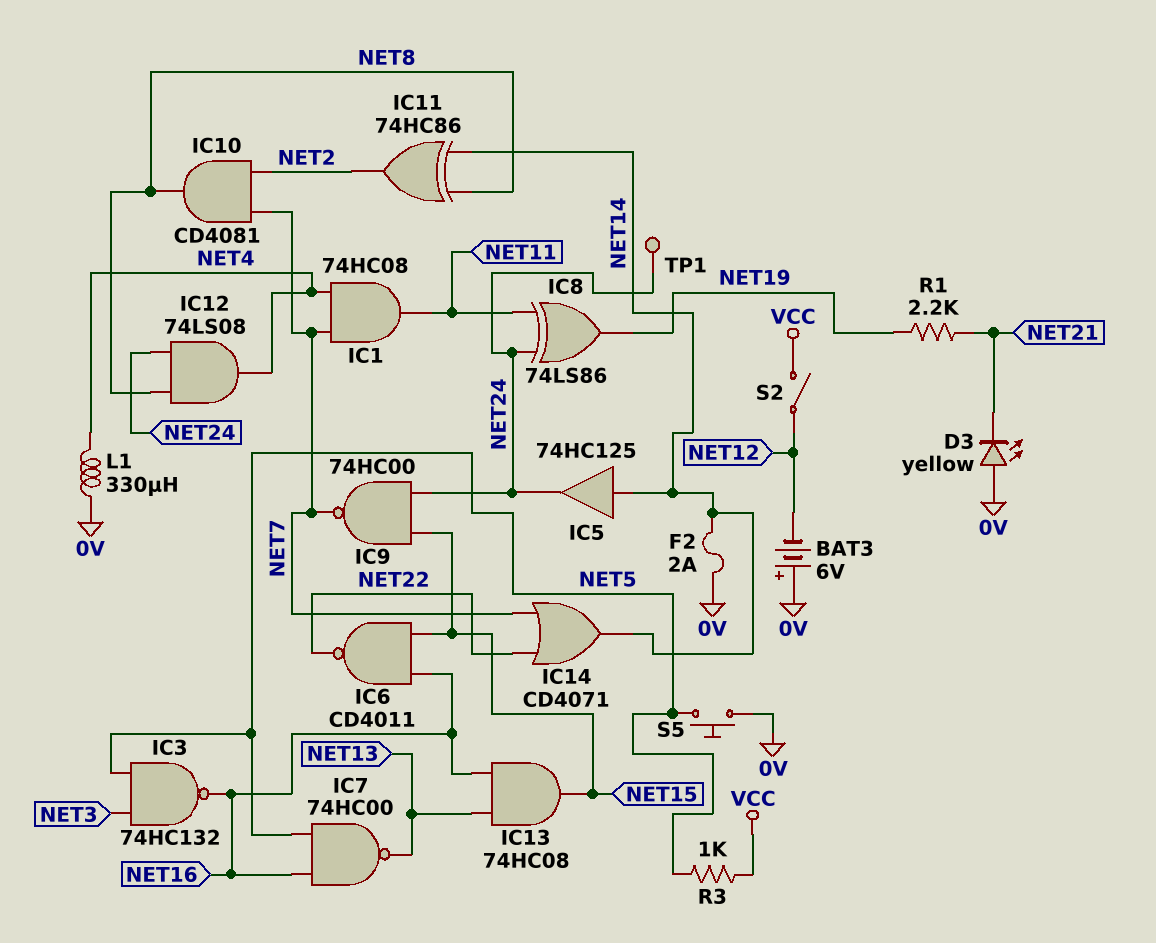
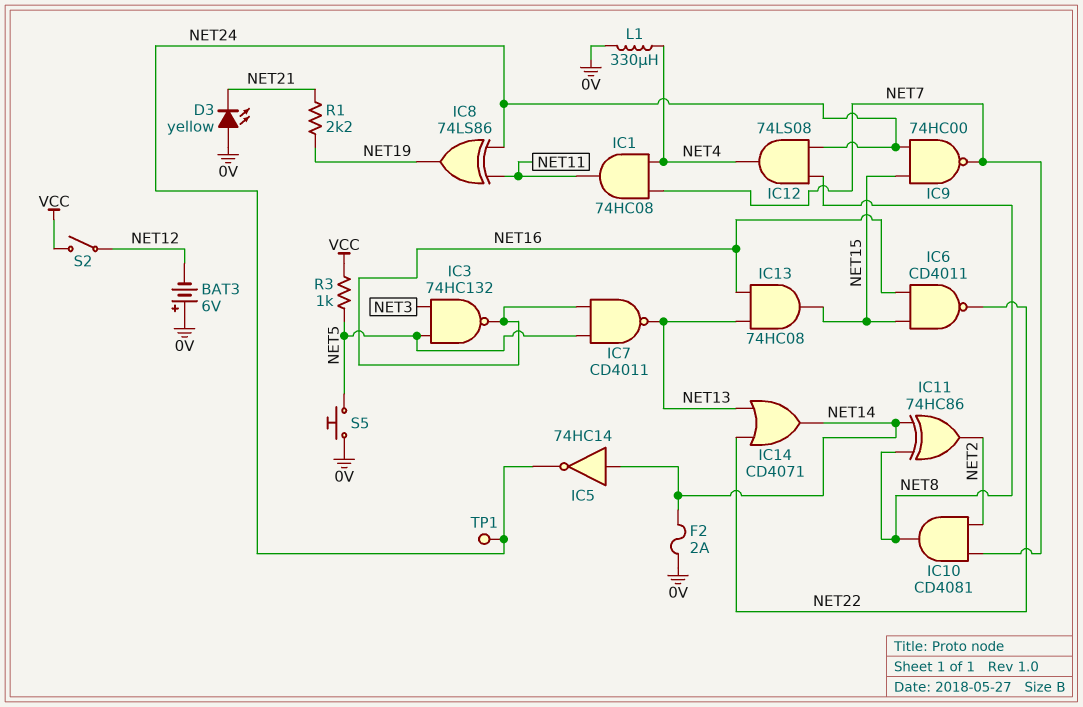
IC5: buffer 74HC125 (in NET14, out NET24) -> NOT 74HC14 (in NET14, out NET24)
IC7: NAND 74HC00 (in NET5, in NET16, out NET13) -> NAND CD4011 (in NET5, in NET16, out NET13)
IC14: OR CD4071 (in NET7, in NET22, out NET14) -> OR CD4071 (in NET13, in NET22, out NET14)

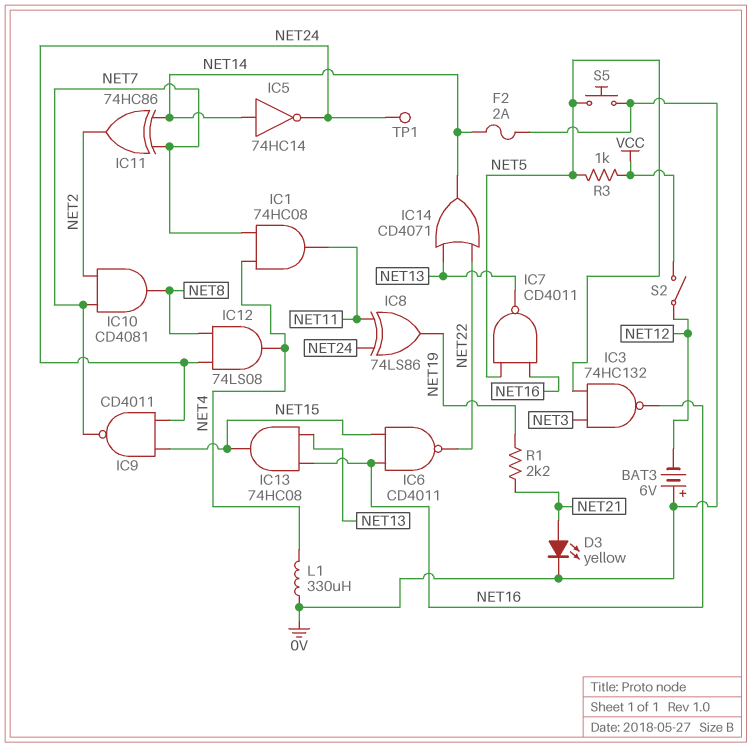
D3: LED yellow (A 0V, K NET21) -> LED yellow (A NET21, K 0V)
IC9: NAND 74HC00 (in NET15, in NET24, out NET7) -> NAND CD4011 (in NET15, in NET24, out NET7)
IC11: XOR 74HC86 (in NET8, in NET14, out NET2) -> XOR 74HC86 (in NET7, in NET14, out NET2)

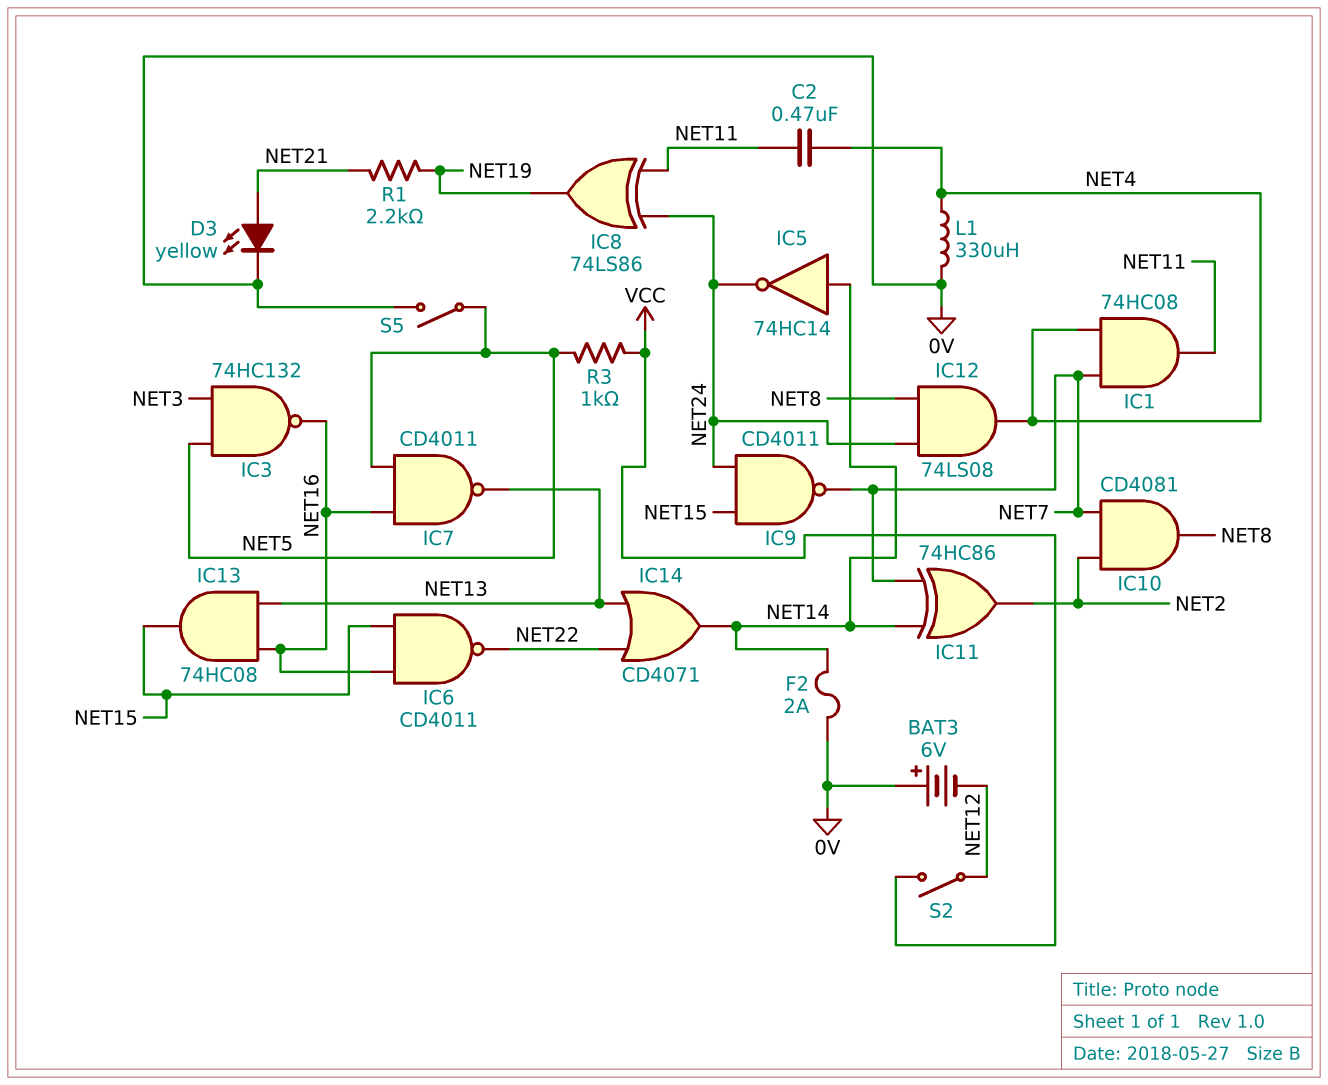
C2: none -> 470nF (NET4, NET11)
S5: button (0V, NET5) -> switch (0V, NET5)
TP1: test point (NET24) -> none

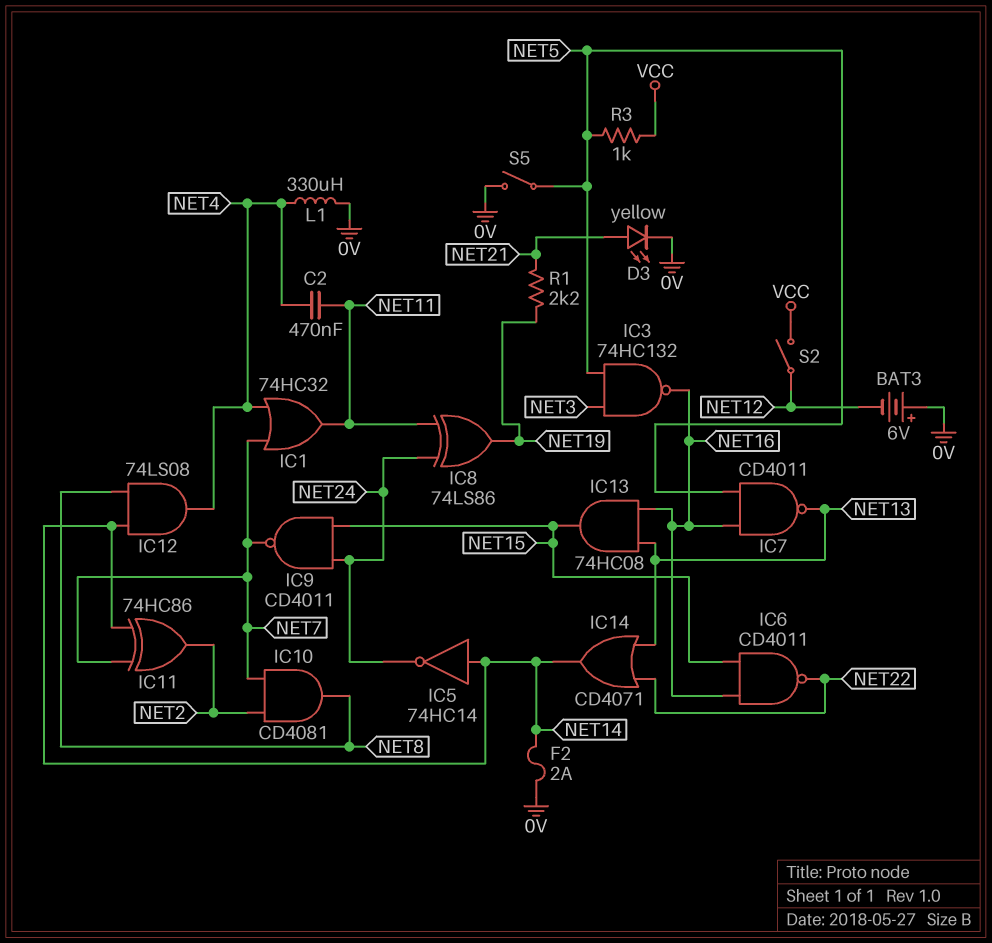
IC1: AND 74HC08 (in NET4, in NET7, out NET11) -> OR 74HC32 (in NET4, in NET7, out NET11)
IC12: AND 74LS08 (in NET8, in NET24, out NET4) -> AND 74LS08 (in NET8, in NET14, out NET4)

